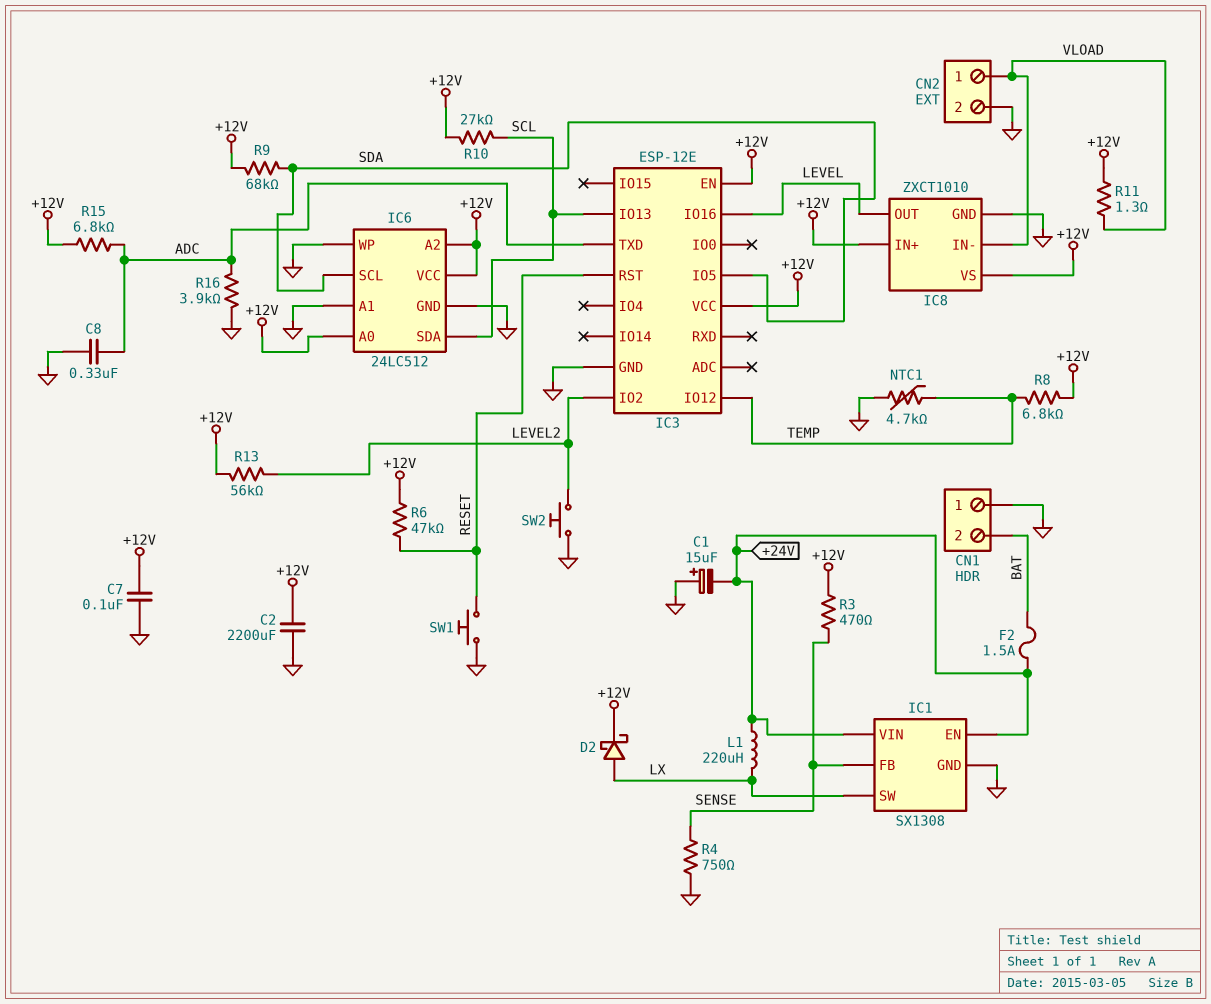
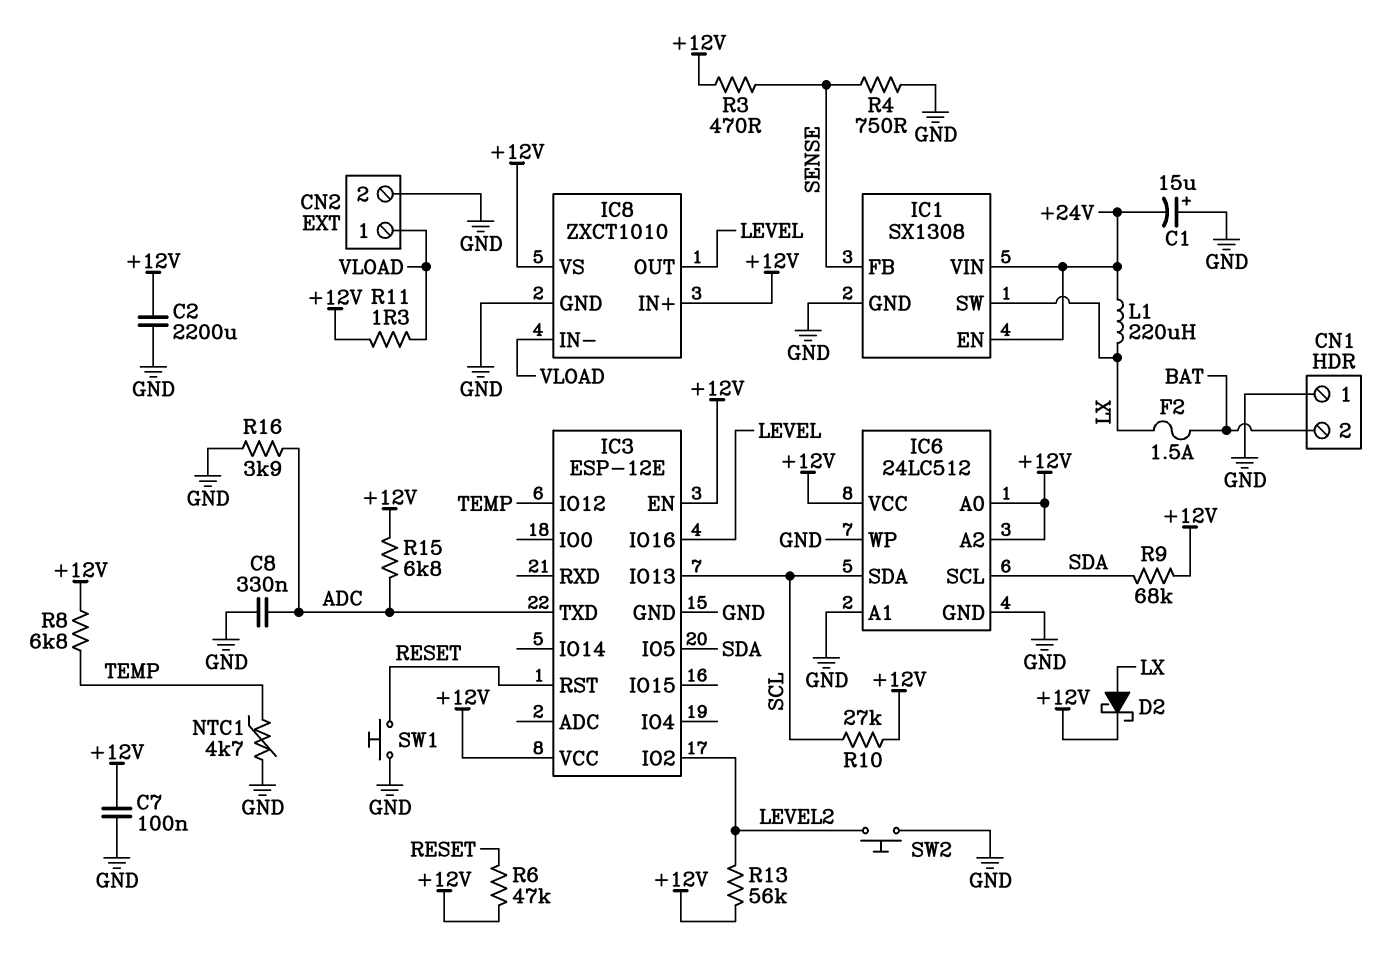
F2: 1.5A (+24V, BAT) -> 1.5A (BAT, LX)

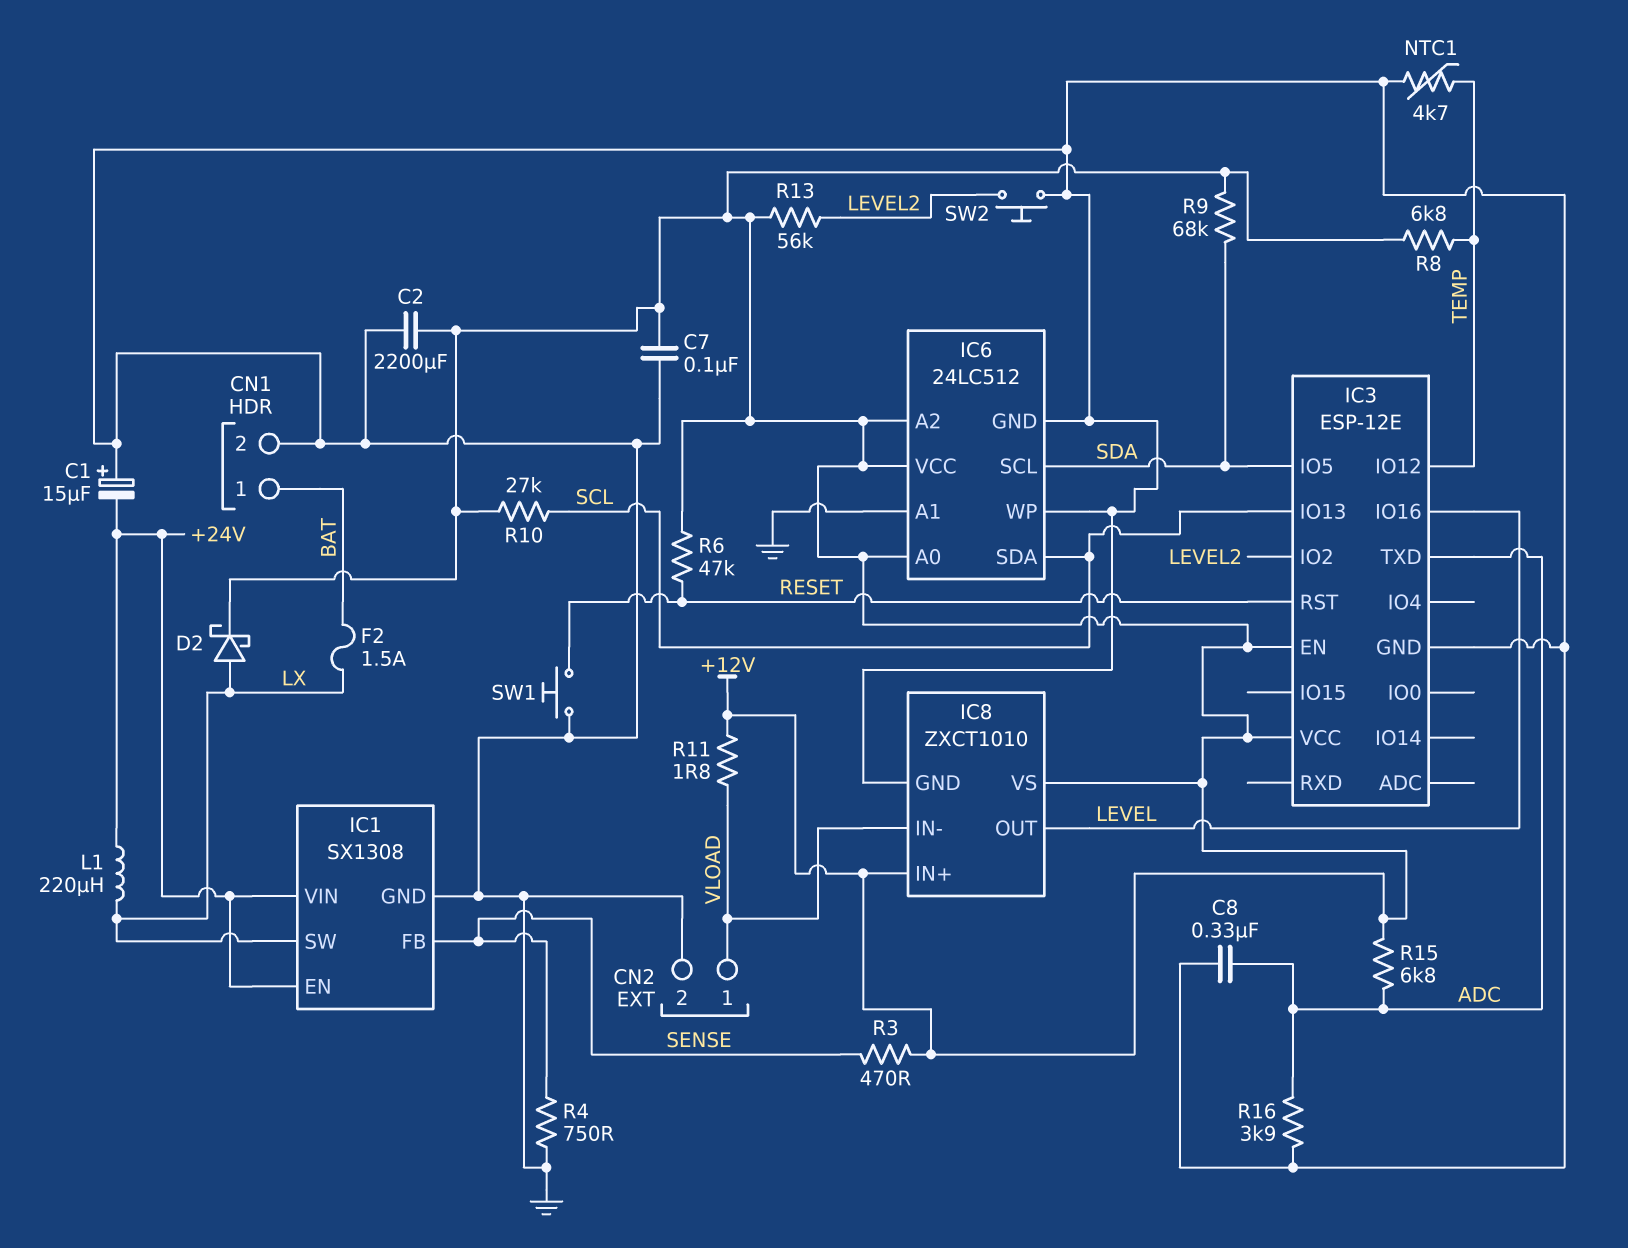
CN1 pin 1: GND -> BAT
CN1 pin 2: BAT -> GND
R11: 1.3 (+12V, VLOAD) -> 1.8 (+12V, VLOAD)

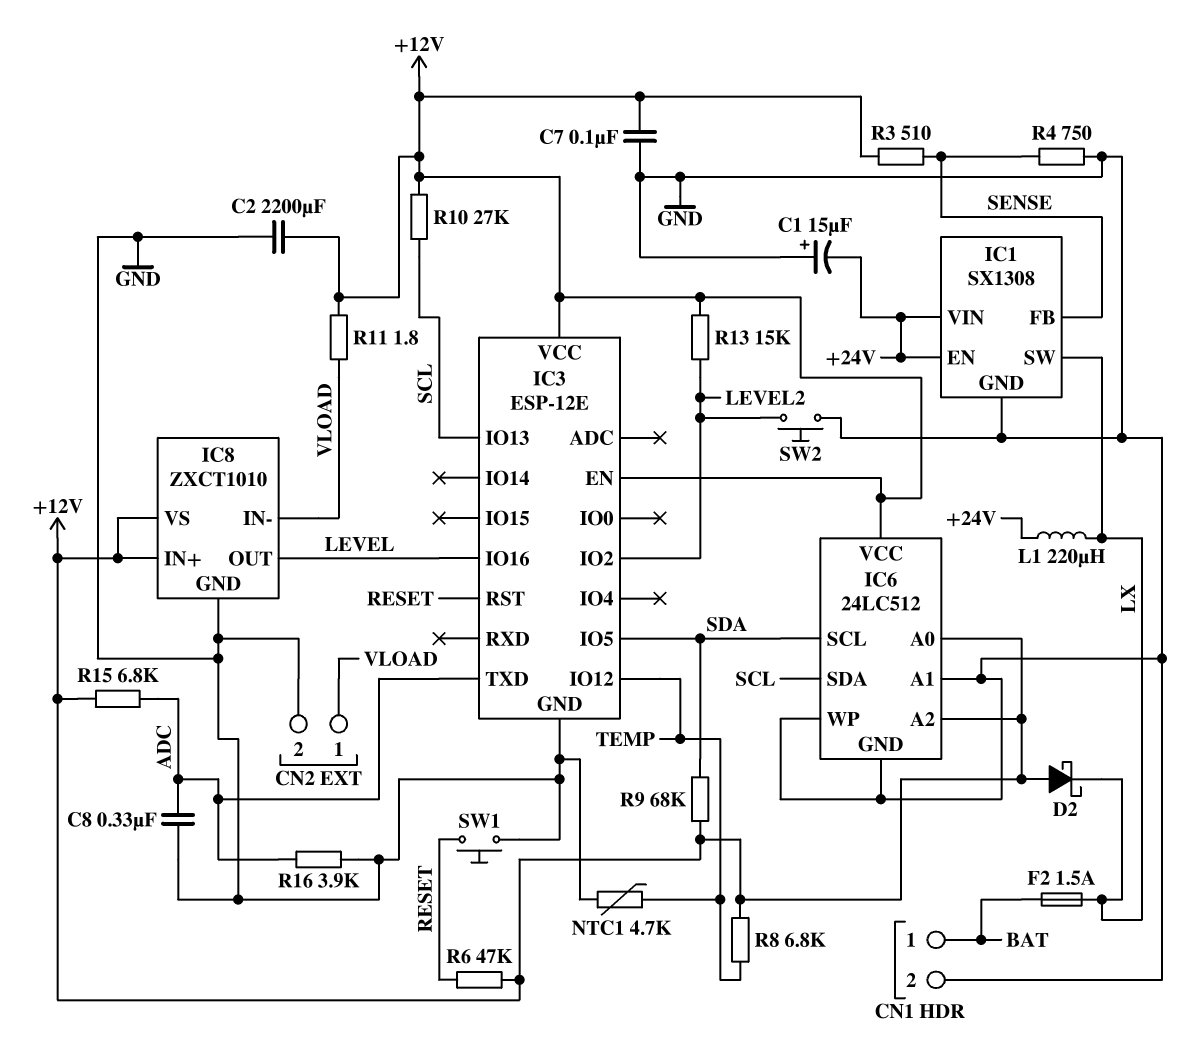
D2: schottky (A LX, K +12V) -> schottky (A +12V, K LX)
R3: 470 (+12V, SENSE) -> 510 (+12V, SENSE)
R13: 56k (+12V, LEVEL2) -> 15k (+12V, LEVEL2)

